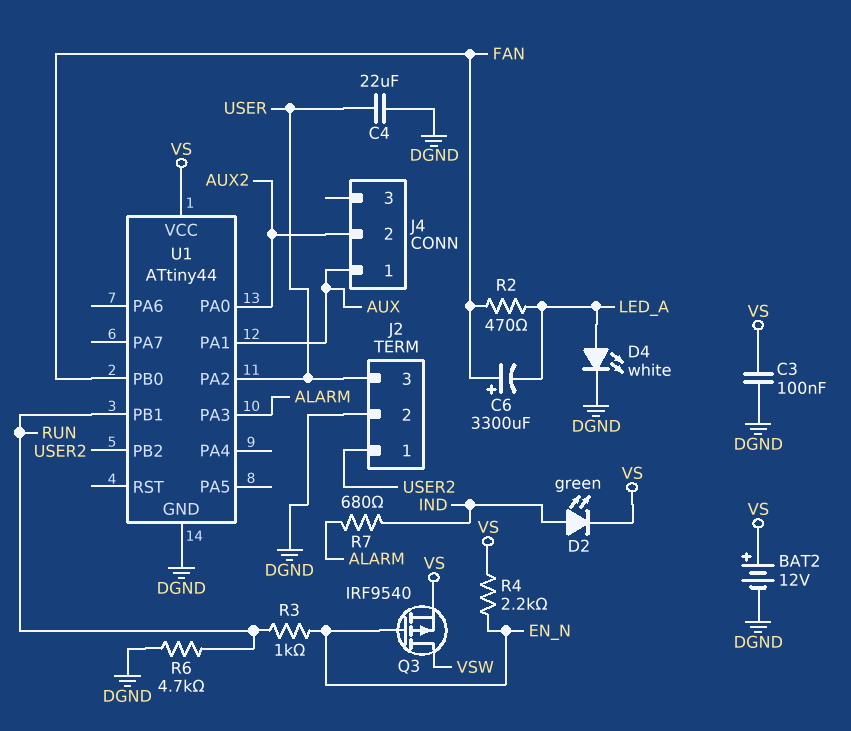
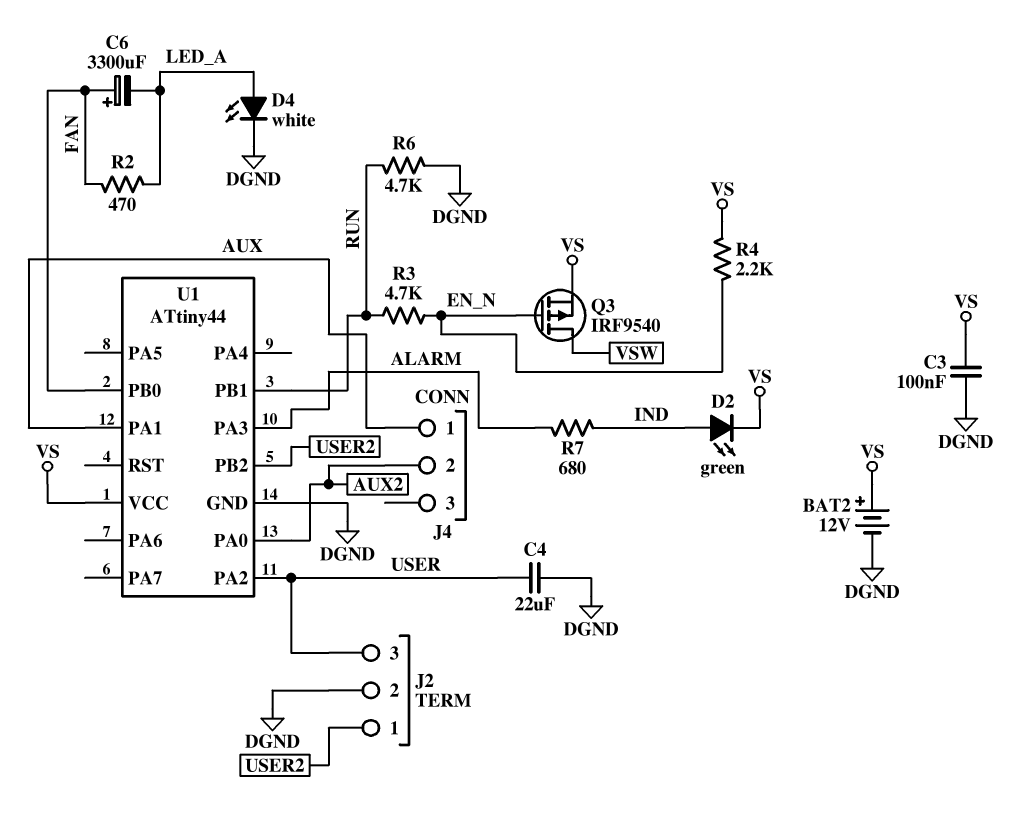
R3: 1k (EN_N, RUN) -> 4.7k (EN_N, RUN)

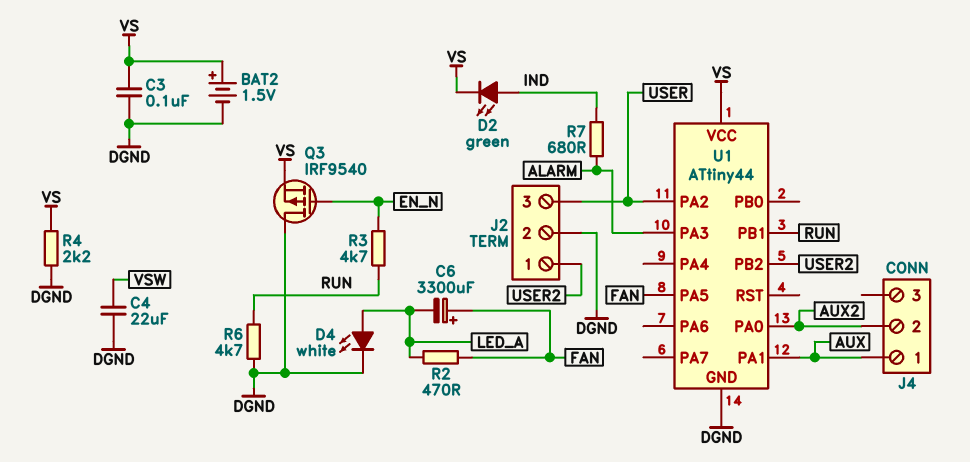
BAT2: 12V (plus VS, minus DGND) -> 1.5V (plus VS, minus DGND)
C4: 22uF (DGND, USER) -> 22uF (DGND, VSW)
Q3: PMOS IRF9540 (G EN_N, D VSW, S VS) -> PMOS IRF9540 (G EN_N, D DGND, S VS)
R4: 2.2k (EN_N, VS) -> 2.2k (DGND, VS)
U1 pin PA5: none -> FAN
U1 pin PB0: FAN -> none

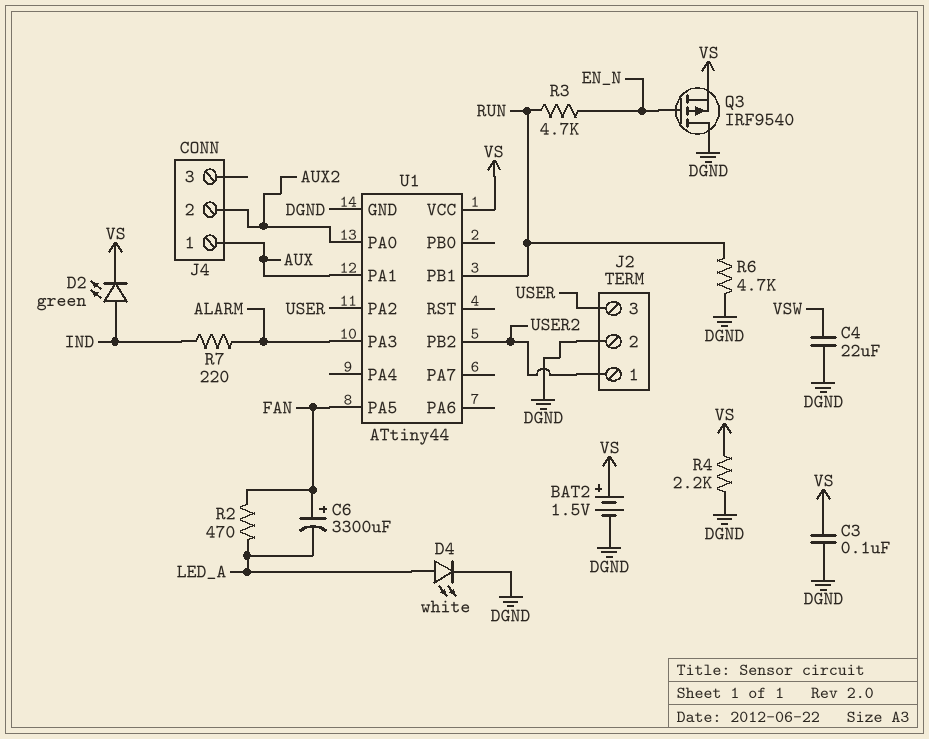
R7: 680 (ALARM, IND) -> 220 (ALARM, IND)

